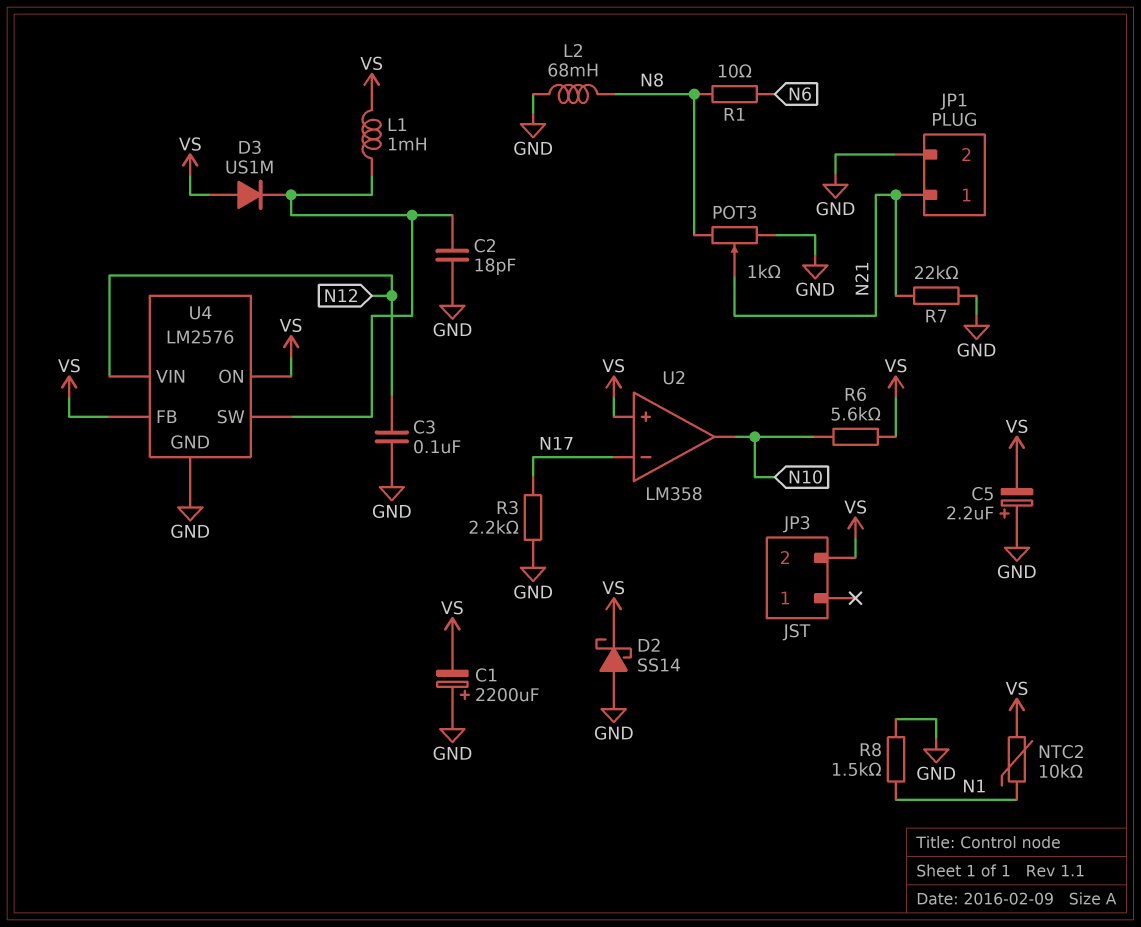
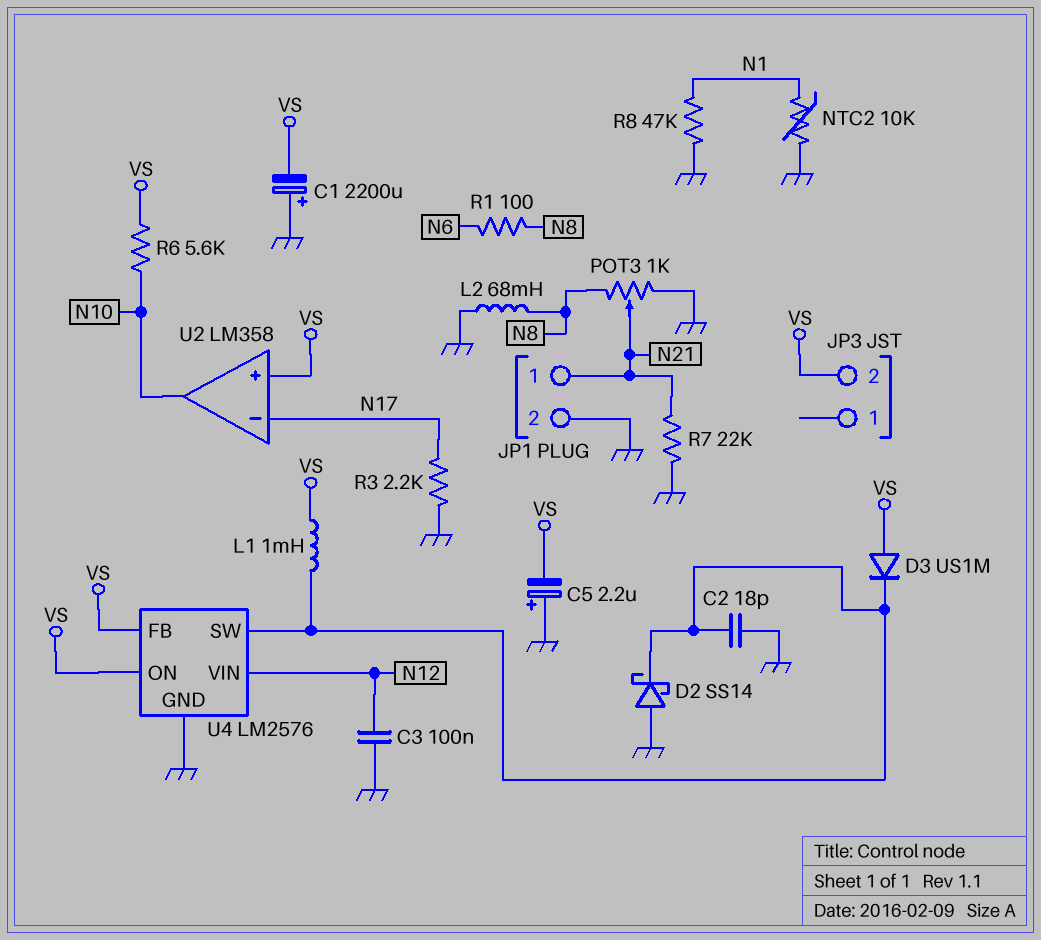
D2: schottky SS14 (A GND, K VS) -> schottky SS14 (A GND, K U4/SW)
NTC2: 10k (N1, VS) -> 10k (GND, N1)
R1: 10 (N6, N8) -> 100 (N6, N8)
R8: 1.5k (GND, N1) -> 47k (GND, N1)

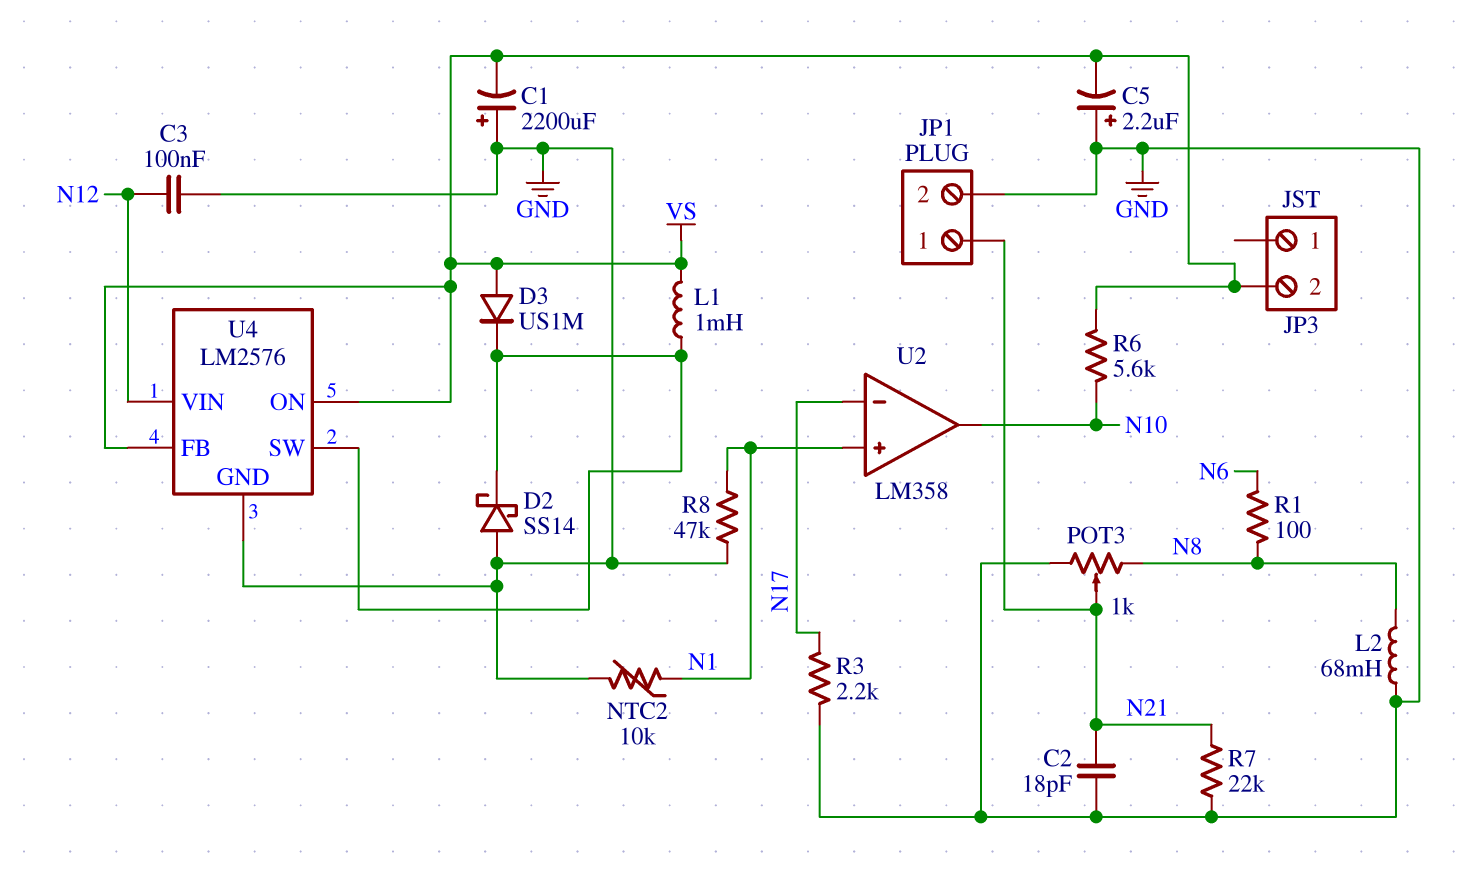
C2: 18pF (GND, U4/SW) -> 18pF (GND, N21)
U2 pin in+: VS -> N1

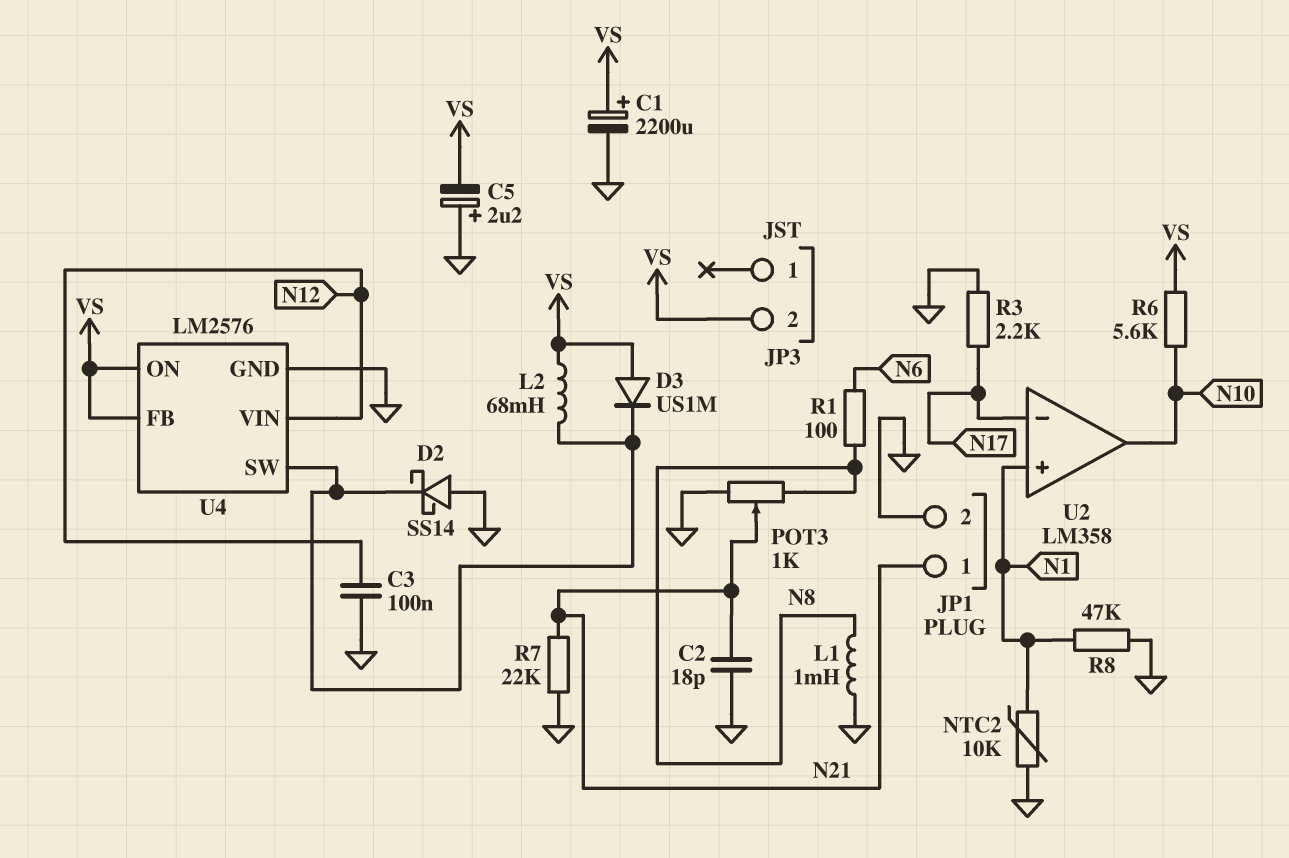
C1: 2200uF (plus GND, minus VS) -> 2200uF (plus VS, minus GND)
L1: 1mH (U4/SW, VS) -> 1mH (GND, N8)
L2: 68mH (GND, N8) -> 68mH (U4/SW, VS)

